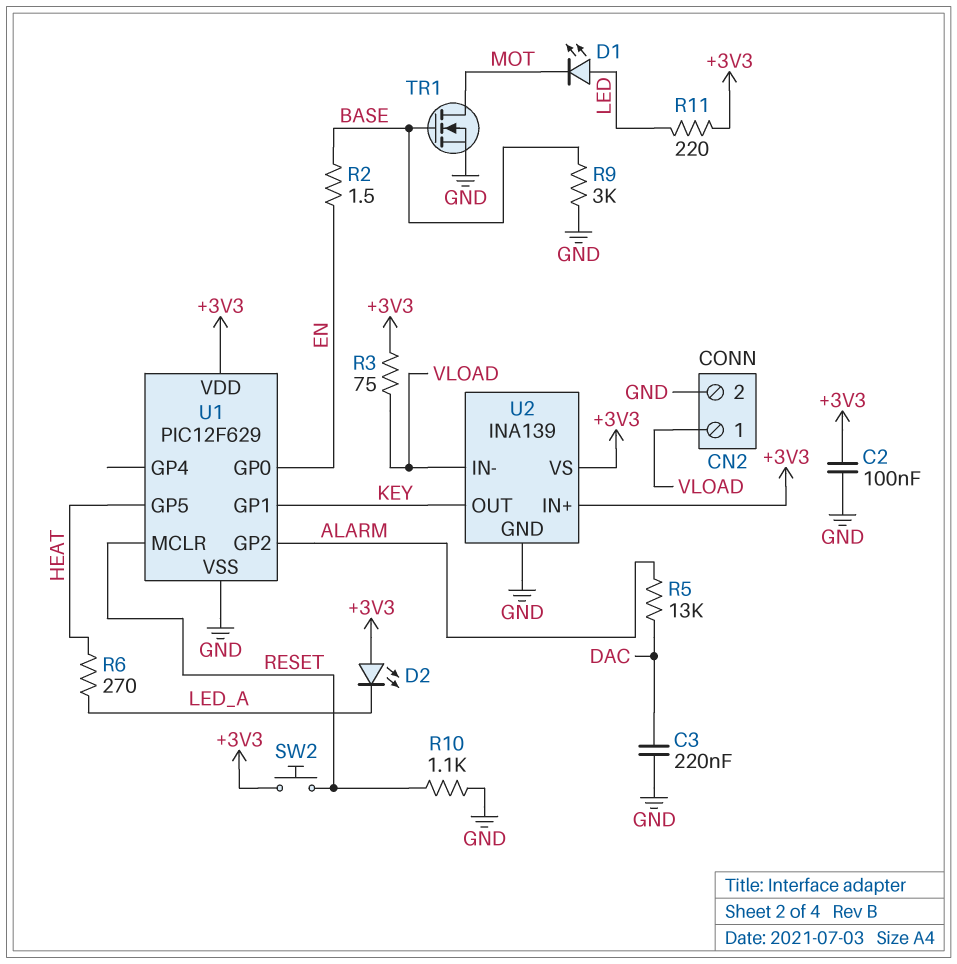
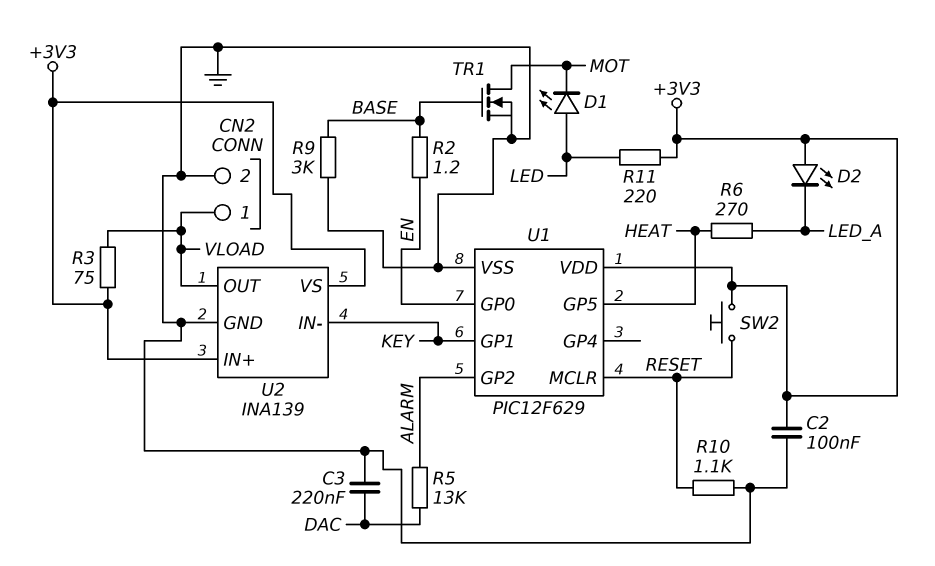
R2: 1.5 (BASE, EN) -> 1.2 (BASE, EN)
U2 pin IN-: VLOAD -> KEY
U2 pin OUT: KEY -> VLOAD

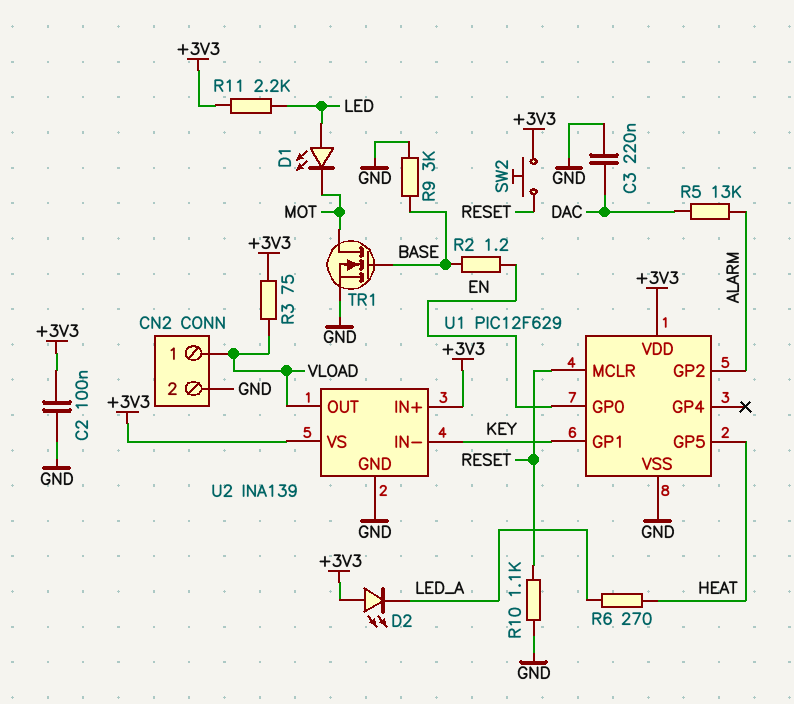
R11: 220 (+3V3, LED) -> 2.2k (+3V3, LED)

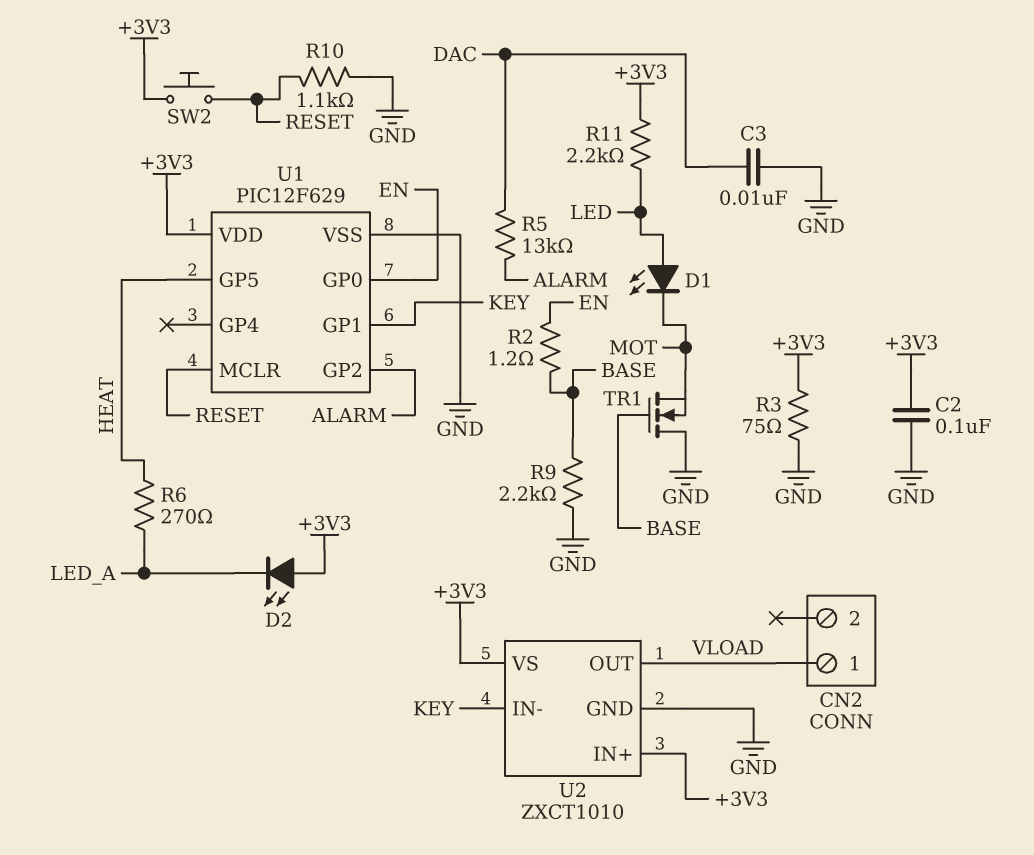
C3: 220nF (DAC, GND) -> 10nF (DAC, GND)
CN2 pin 2: GND -> none
R3: 75 (+3V3, VLOAD) -> 75 (+3V3, GND)
R9: 3k (BASE, GND) -> 2.2k (BASE, GND)
TR1: NMOS (G BASE, D MOT, S GND) -> NMOS (G BASE, D GND, S MOT)
U2: INA139 -> ZXCT1010

